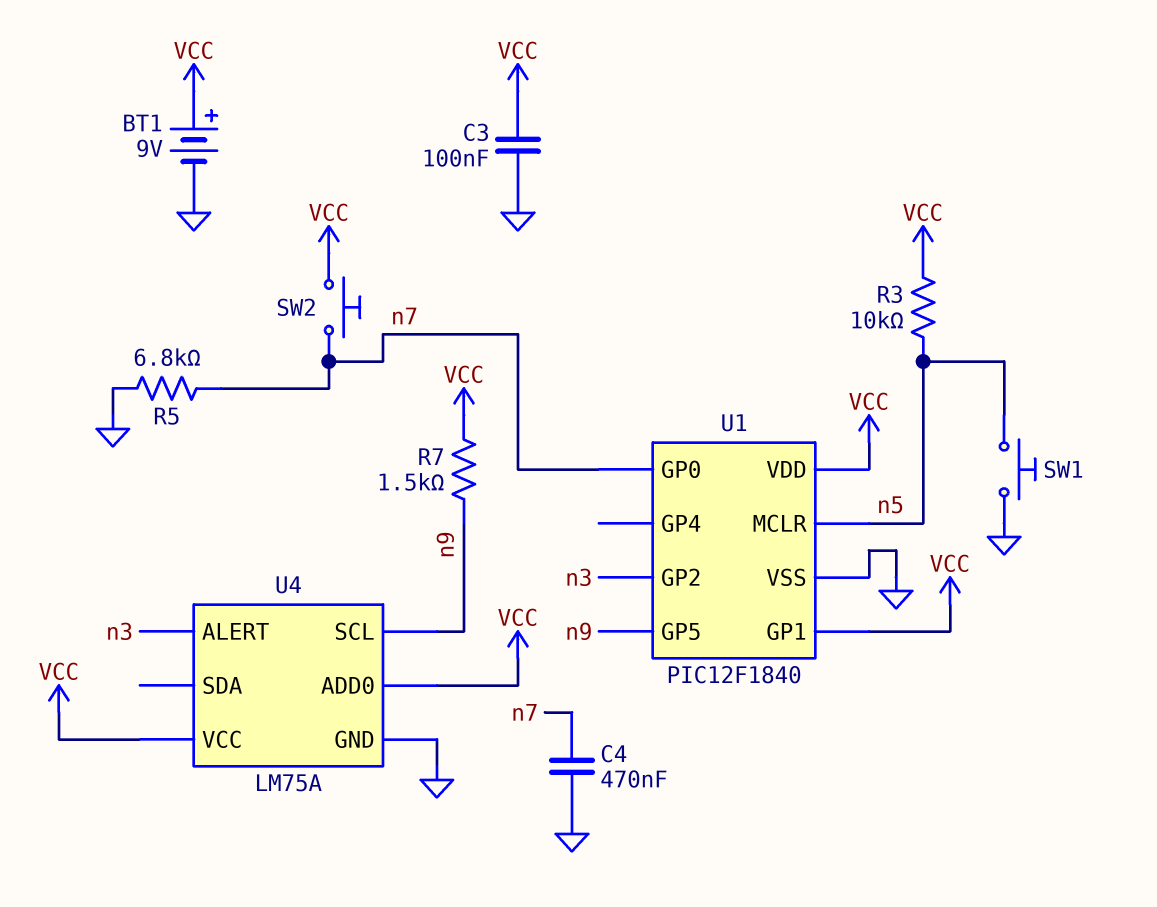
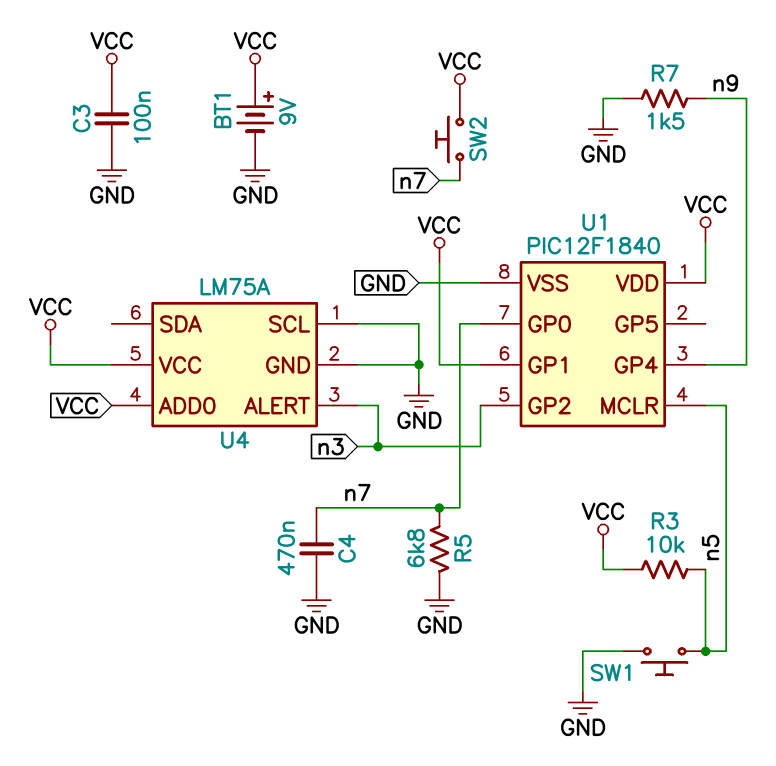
R7: 1.5k (VCC, n9) -> 1.5k (GND, n9)
U1 pin GP4: none -> n9
U1 pin GP5: n9 -> none
U4 pin SCL: n9 -> GND

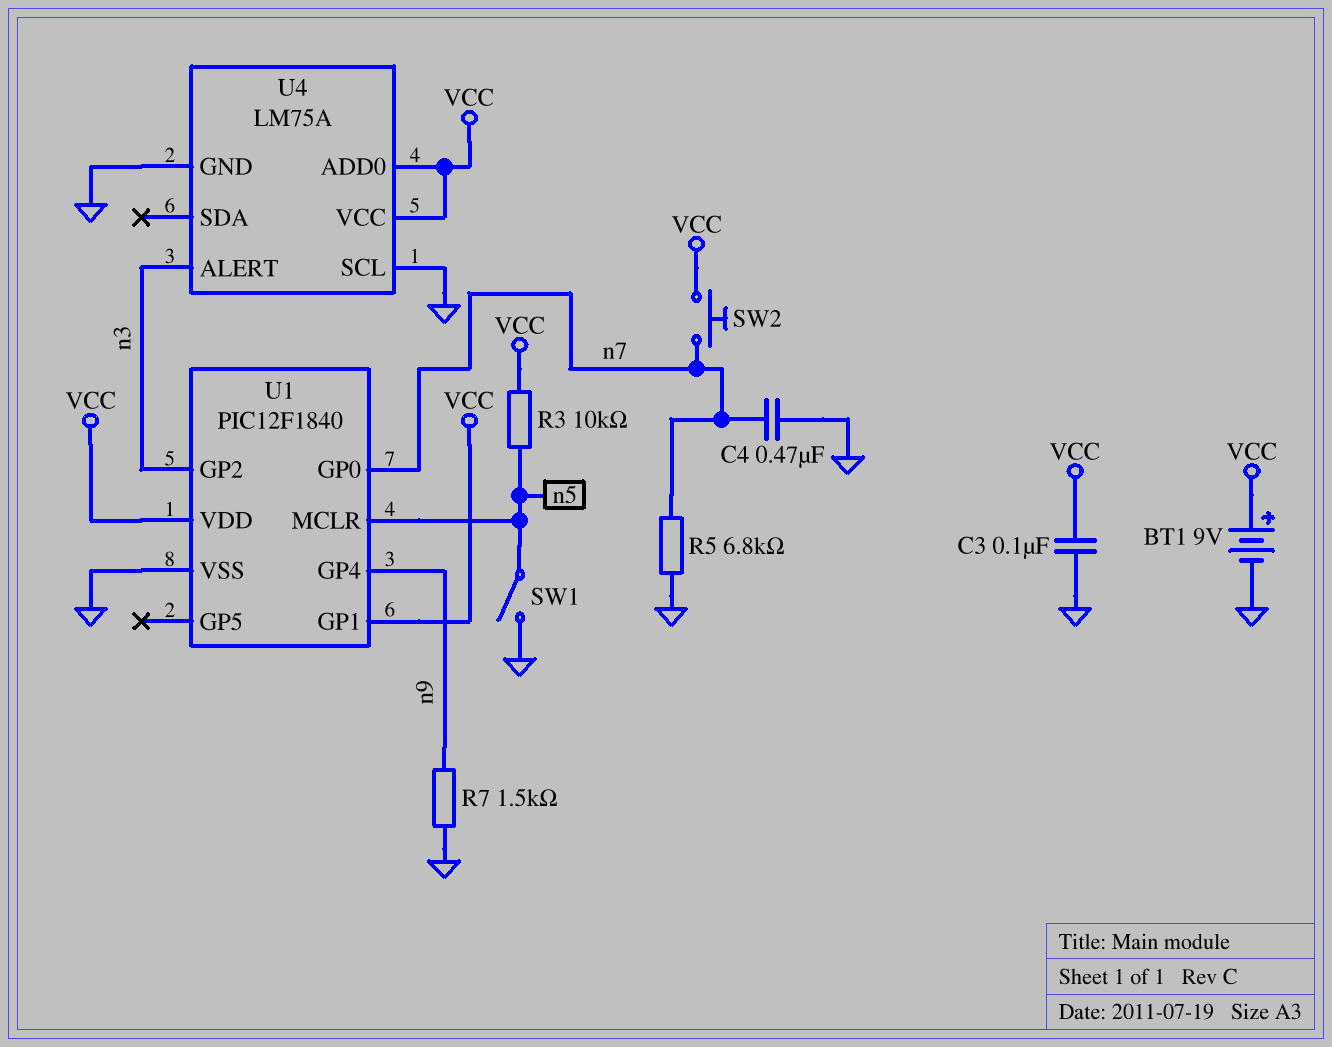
SW1: button (GND, n5) -> switch (GND, n5)

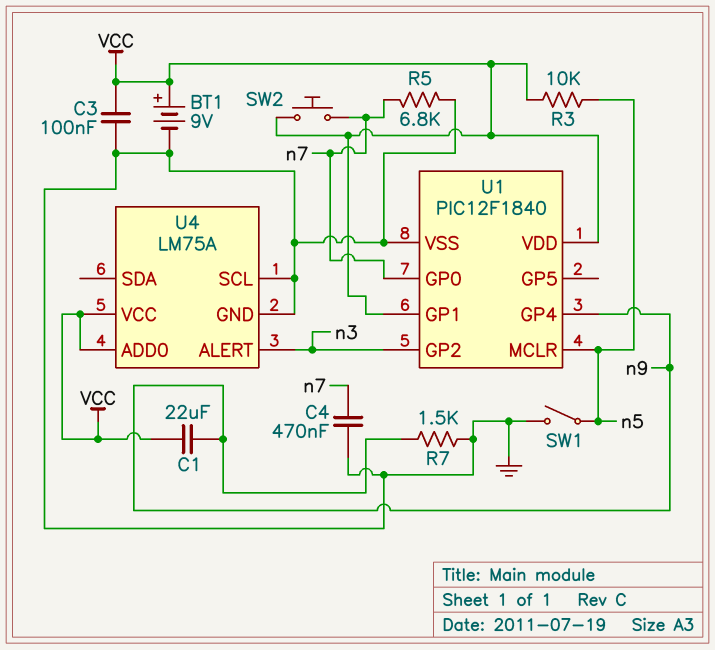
C1: none -> 22uF (VCC, n9)

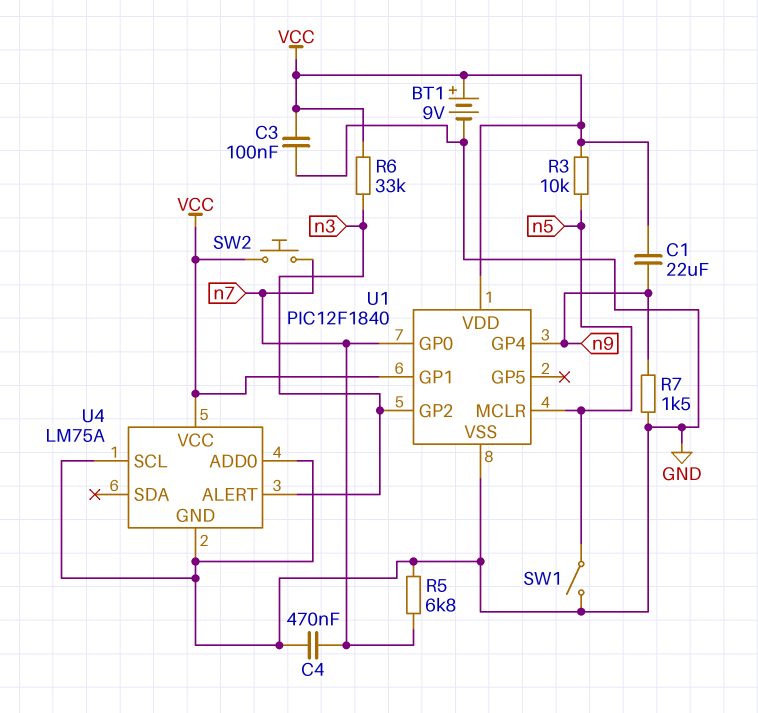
R6: none -> 33k (VCC, n3)
U4 pin ADD0: VCC -> GND

